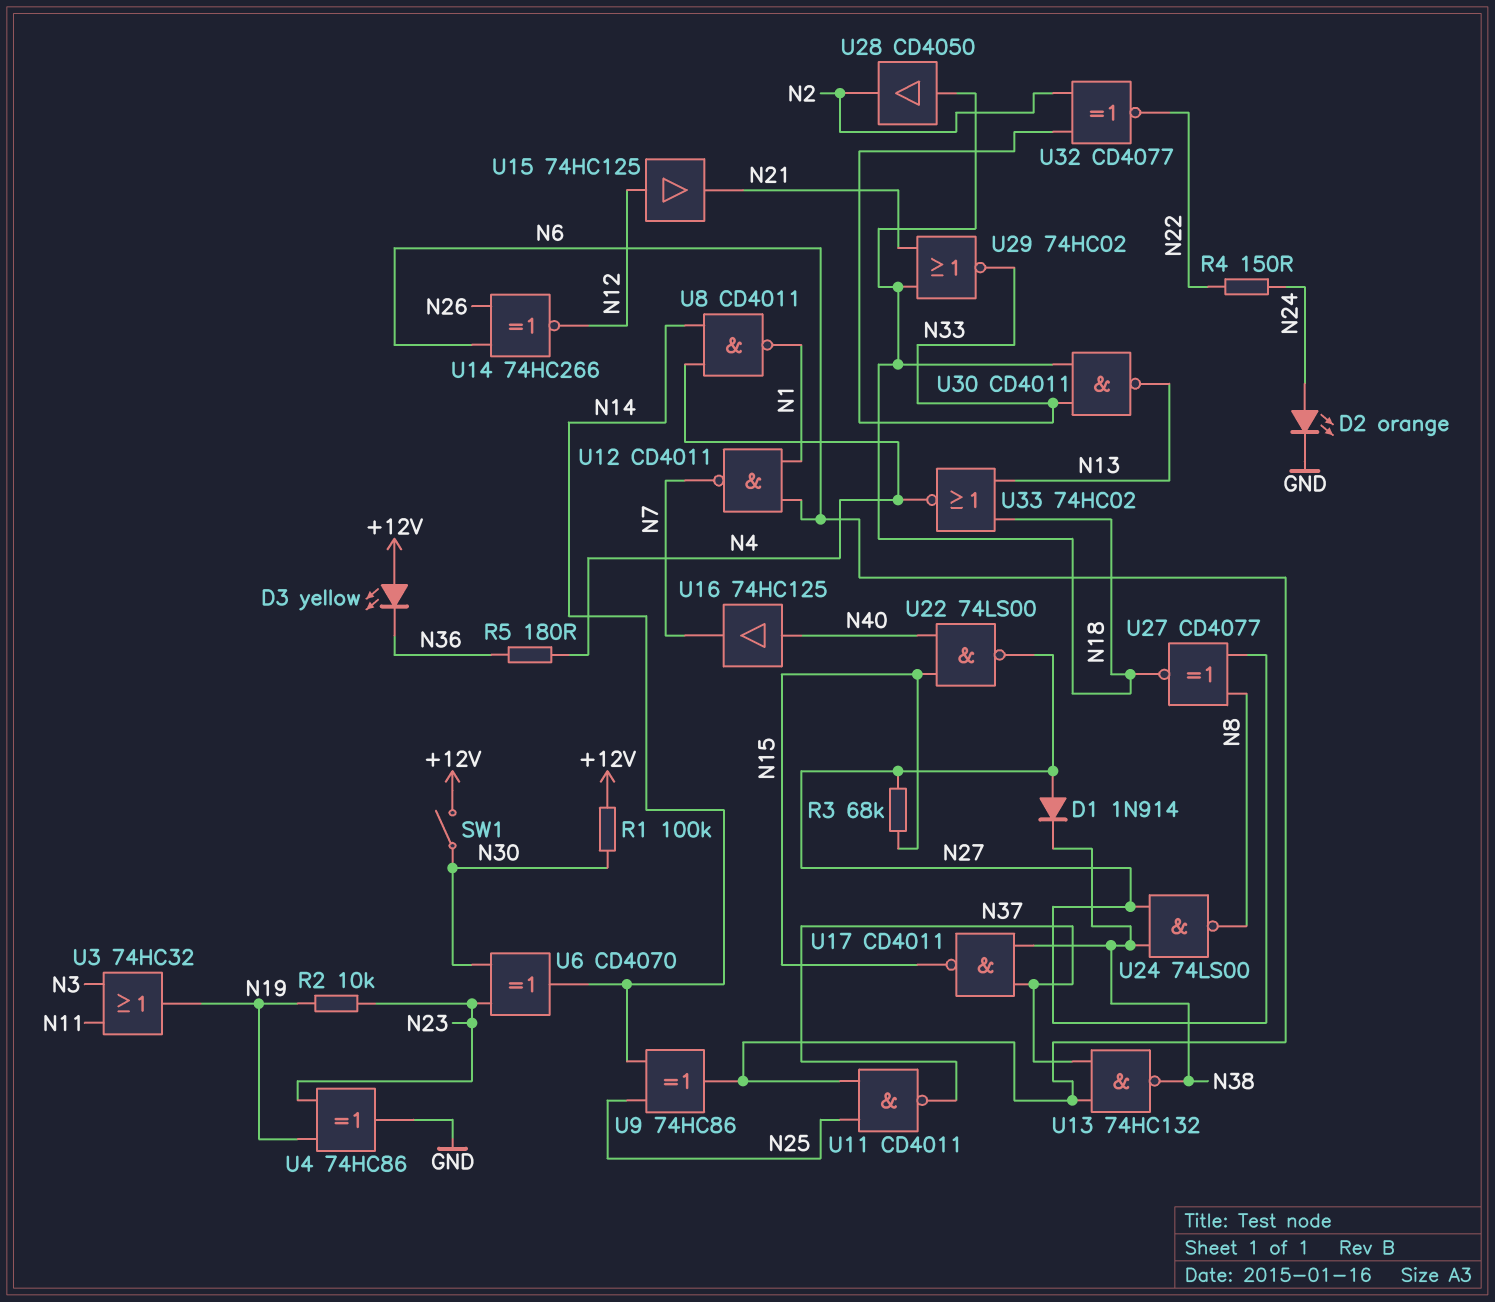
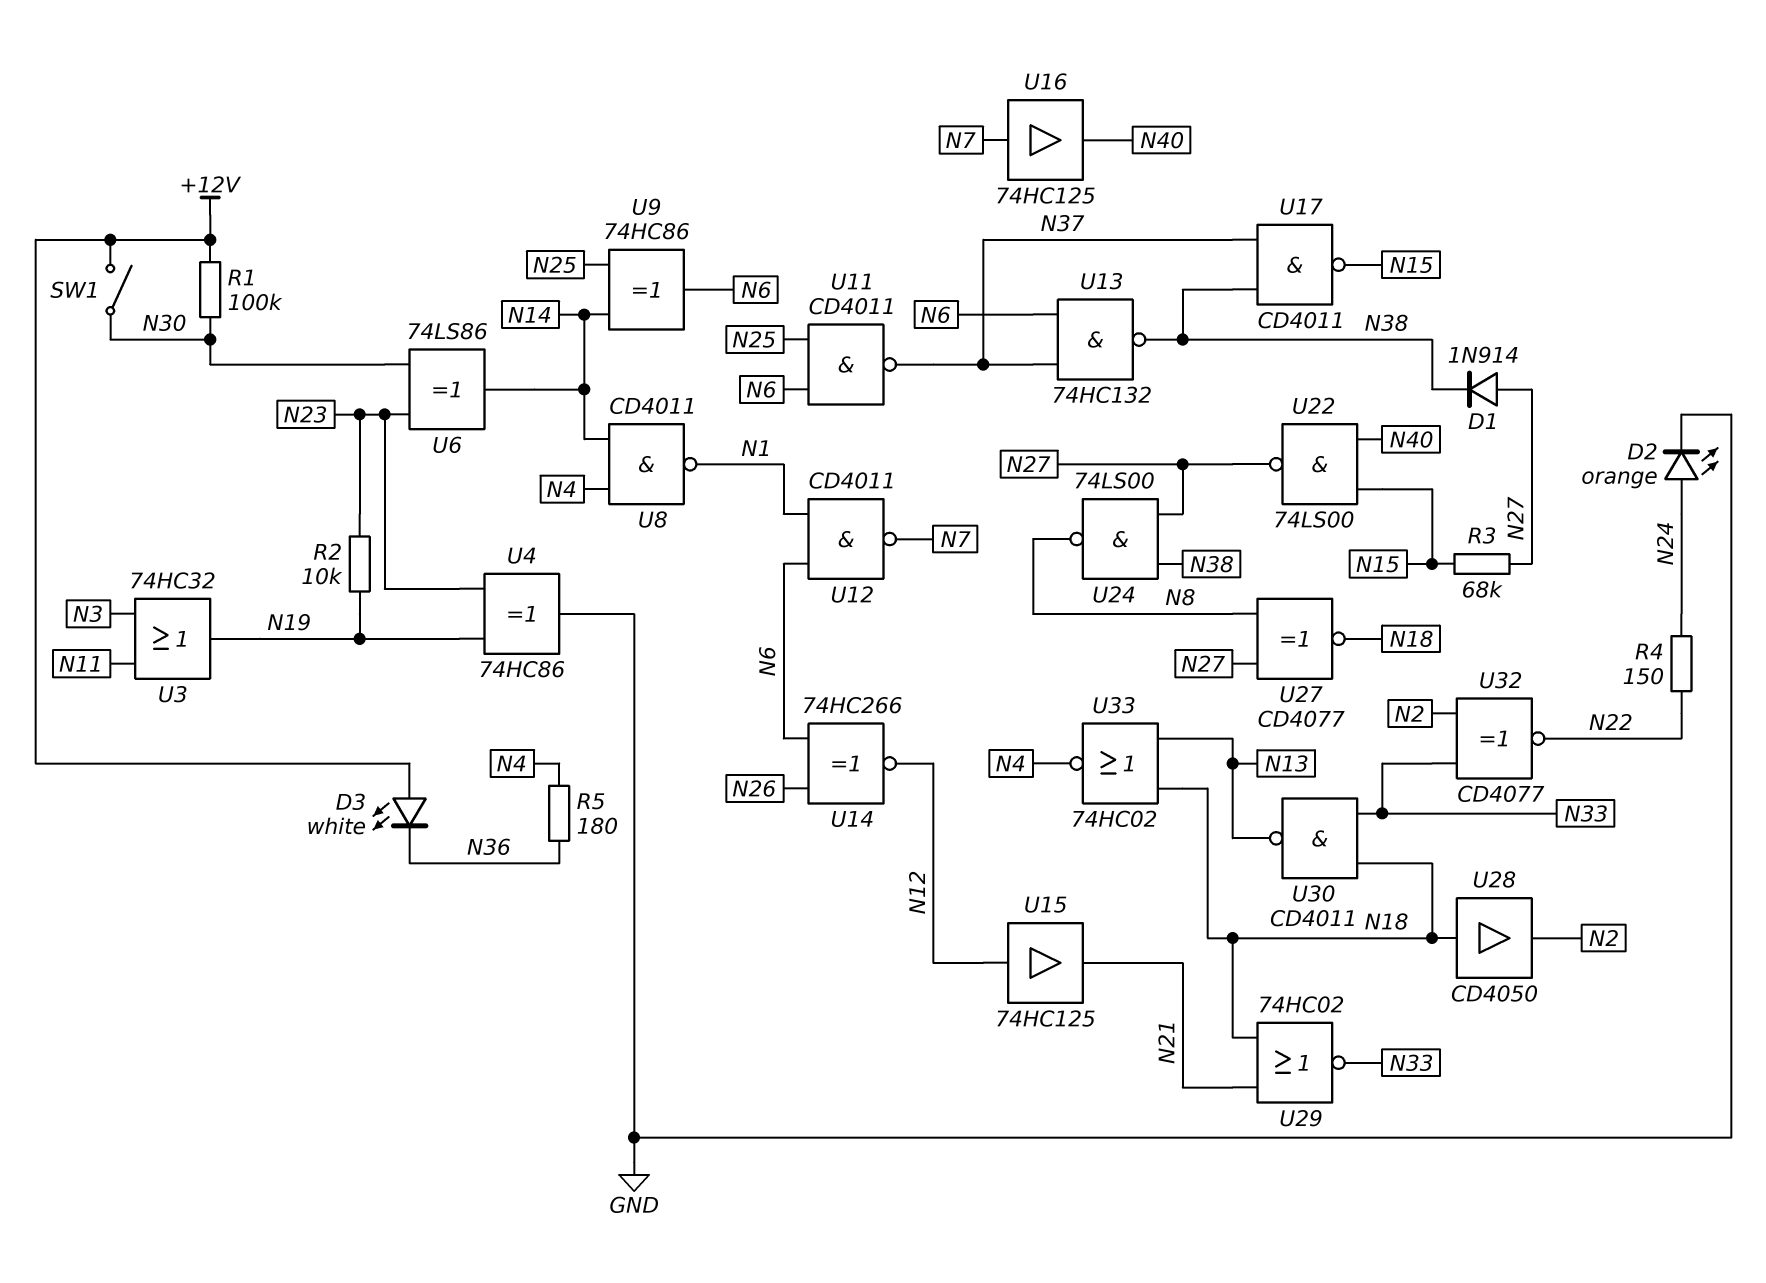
D3: LED yellow (A +12V, K N36) -> LED white (A +12V, K N36)
U6: XOR CD4070 (in N23, in N30, out N14) -> XOR 74LS86 (in N23, in N30, out N14)
U16: buffer 74HC125 (in N40, out N7) -> buffer 74HC125 (in N7, out N40)

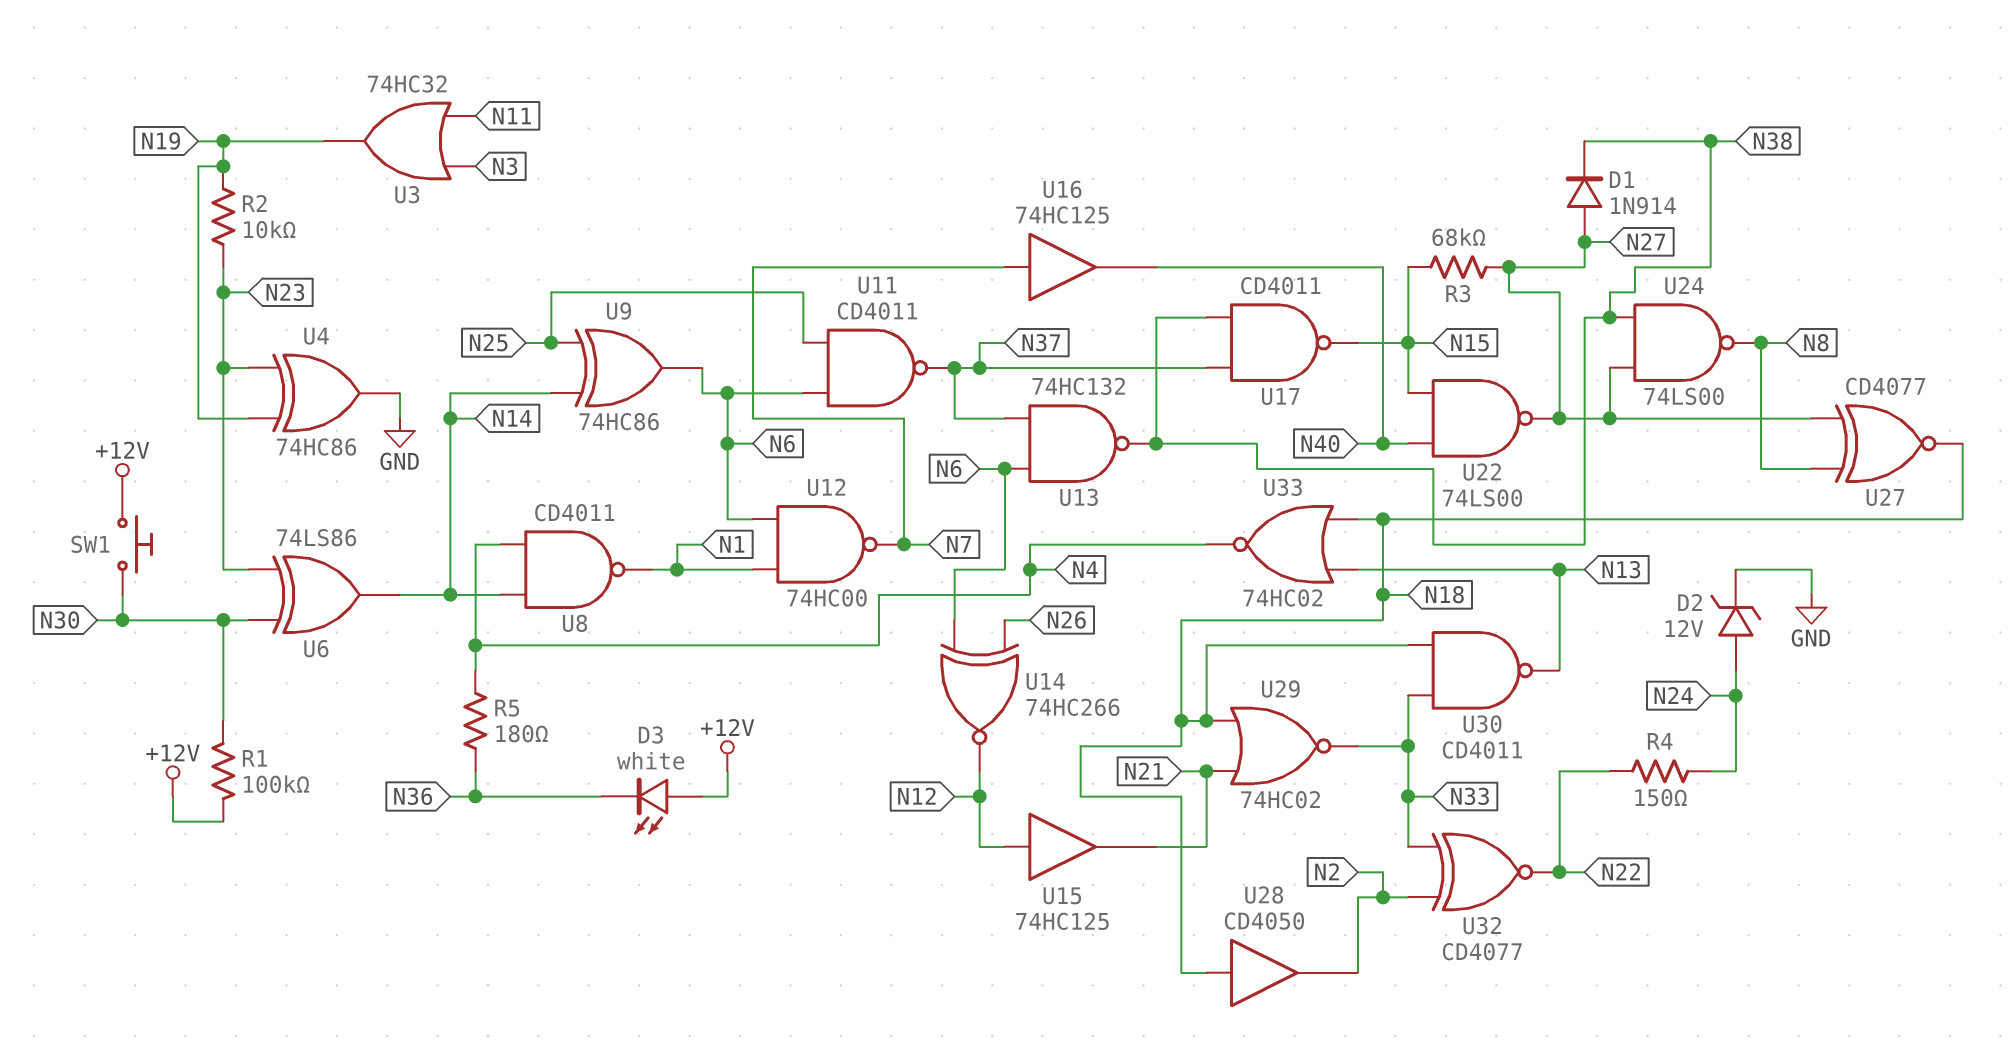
D2: LED orange (A N24, K GND) -> zener 12V (A N24, K GND)
SW1: switch (+12V, N30) -> button (+12V, N30)
U12: NAND CD4011 (in N1, in N6, out N7) -> NAND 74HC00 (in N1, in N6, out N7)

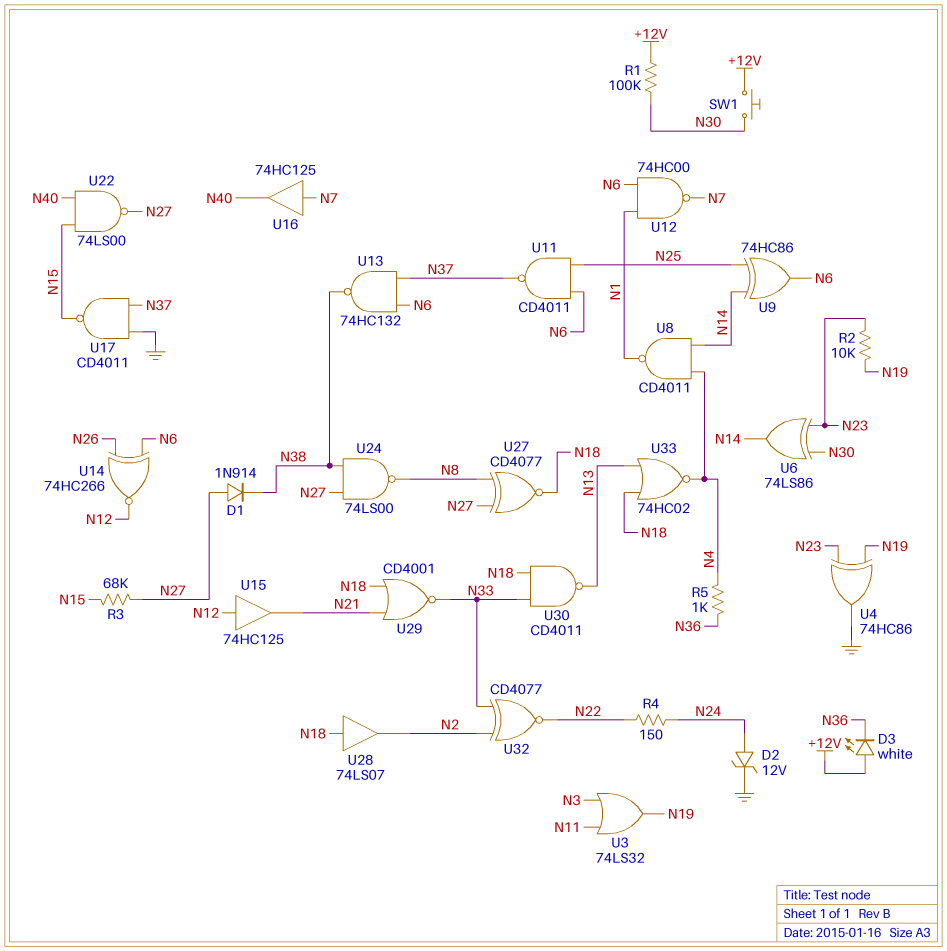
R5: 180 (N4, N36) -> 1k (N4, N36)
U3: OR 74HC32 (in N3, in N11, out N19) -> OR 74LS32 (in N3, in N11, out N19)
U17: NAND CD4011 (in N37, in N38, out N15) -> NAND CD4011 (in GND, in N37, out N15)
U28: buffer CD4050 (in N18, out N2) -> buffer 74LS07 (in N18, out N2)
U29: NOR 74HC02 (in N18, in N21, out N33) -> NOR CD4001 (in N18, in N21, out N33)

